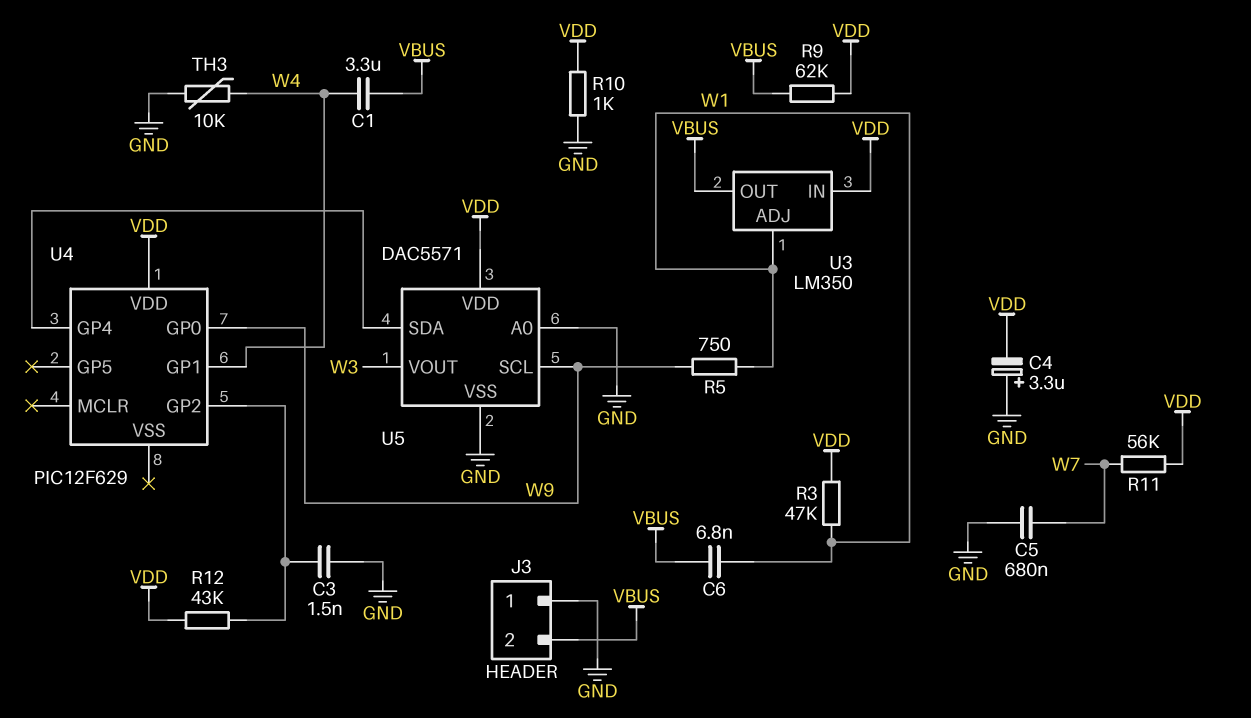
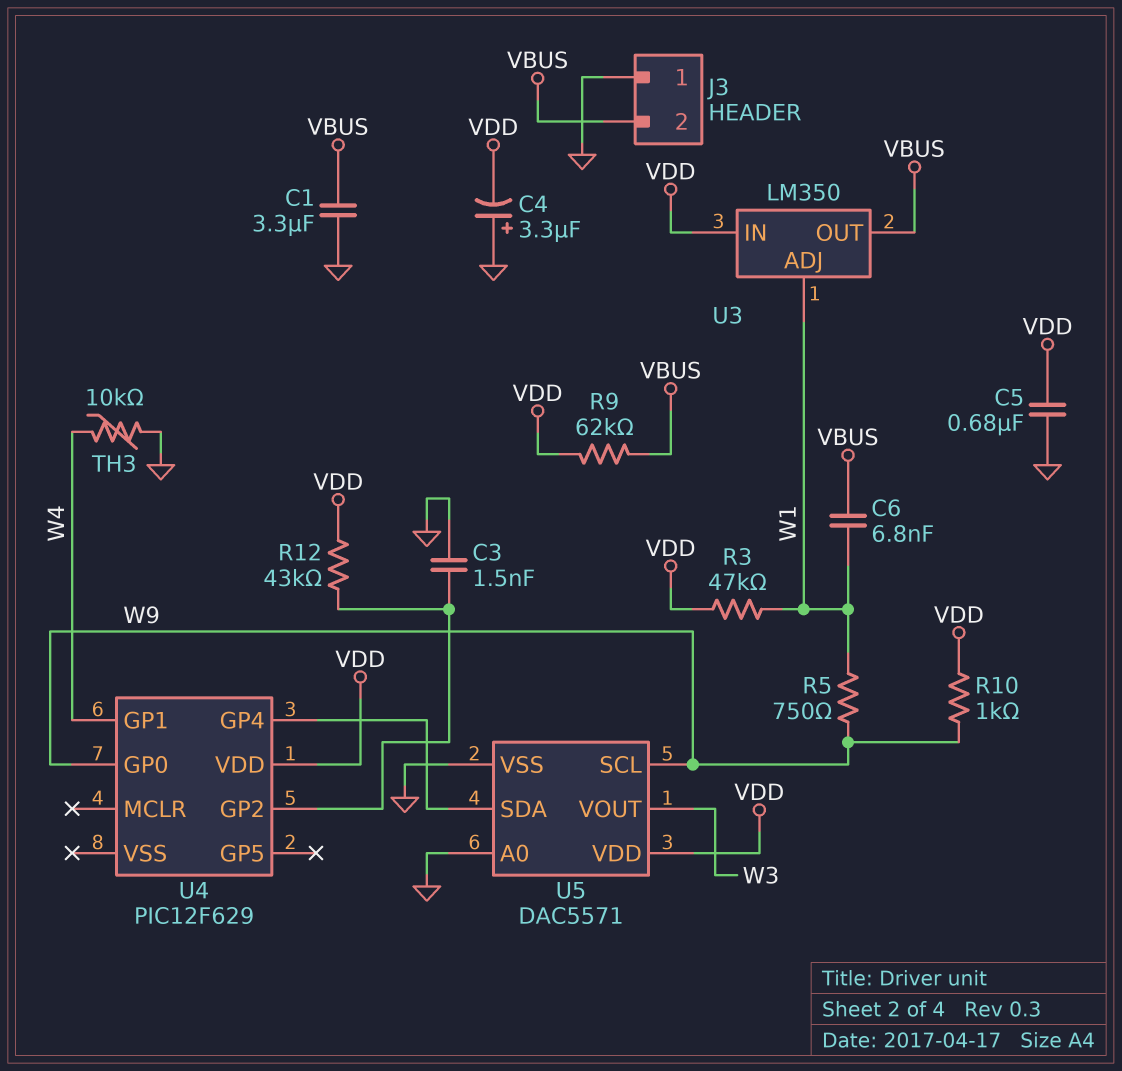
C1: 3.3uF (VBUS, W4) -> 3.3uF (GND, VBUS)
C5: 680nF (GND, W7) -> 680nF (GND, VDD)
R10: 1k (GND, VDD) -> 1k (VDD, W9)
R11: 56k (VDD, W7) -> none

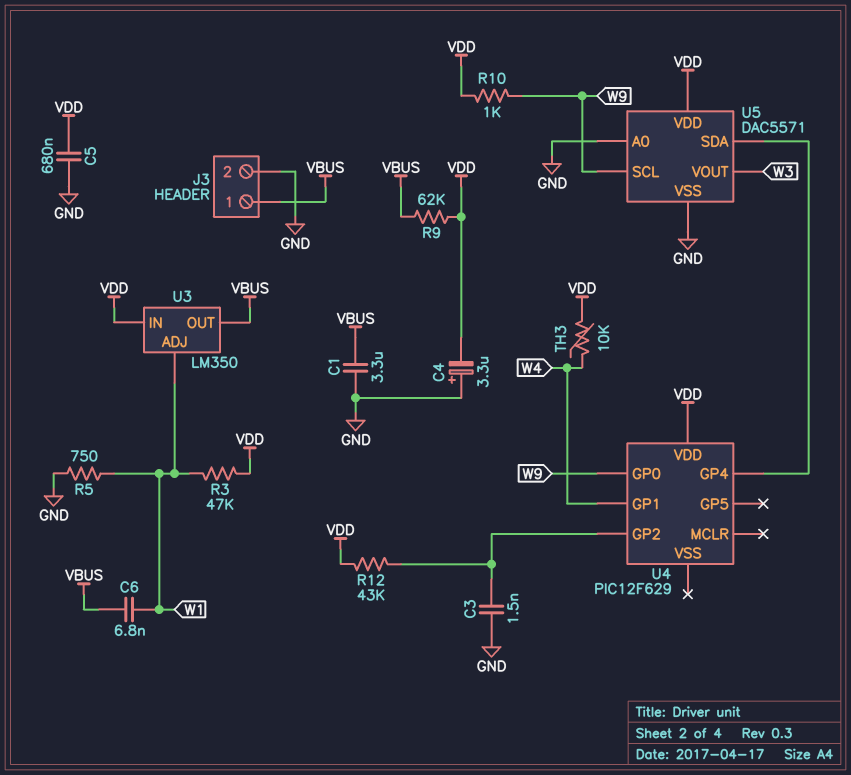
J3 pin 1: GND -> VBUS
J3 pin 2: VBUS -> GND
R5: 750 (W1, W9) -> 750 (GND, W1)
TH3: 10k (GND, W4) -> 10k (VDD, W4)

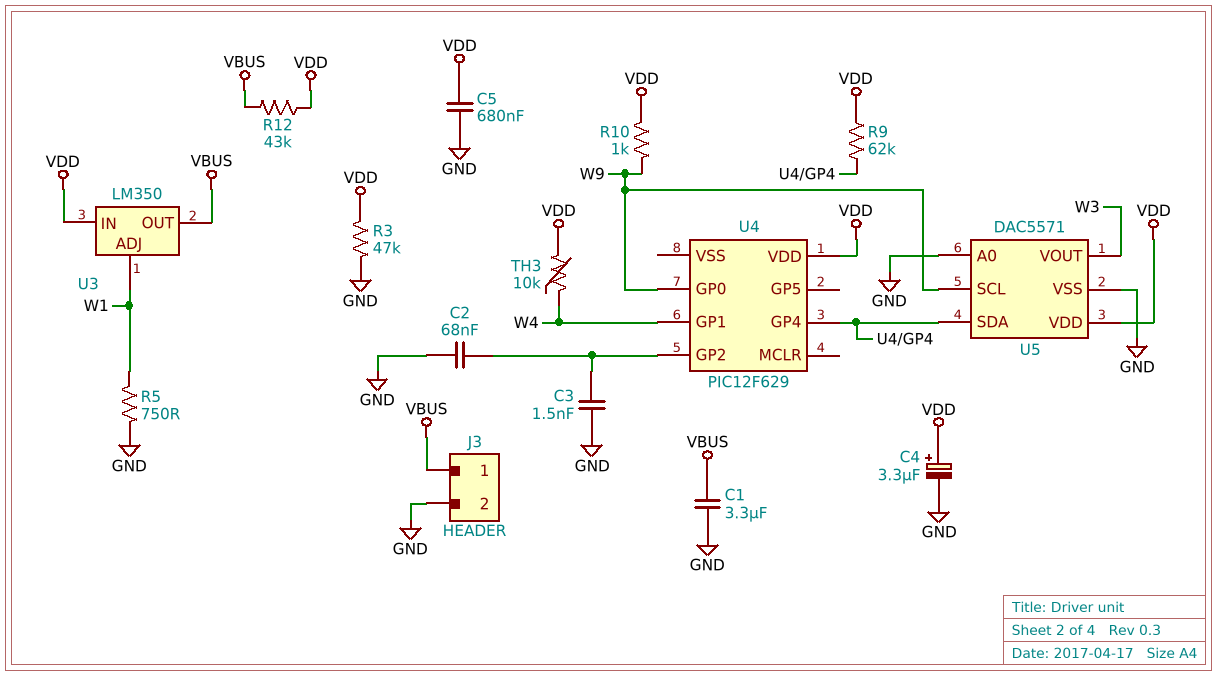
C2: none -> 68nF (GND, U4/GP2)
C4: 3.3uF (plus GND, minus VDD) -> 3.3uF (plus VDD, minus GND)
C6: 6.8nF (VBUS, W1) -> none
R3: 47k (VDD, W1) -> 47k (GND, VDD)
R9: 62k (VBUS, VDD) -> 62k (U4/GP4, VDD)
R12: 43k (U4/GP2, VDD) -> 43k (VBUS, VDD)

